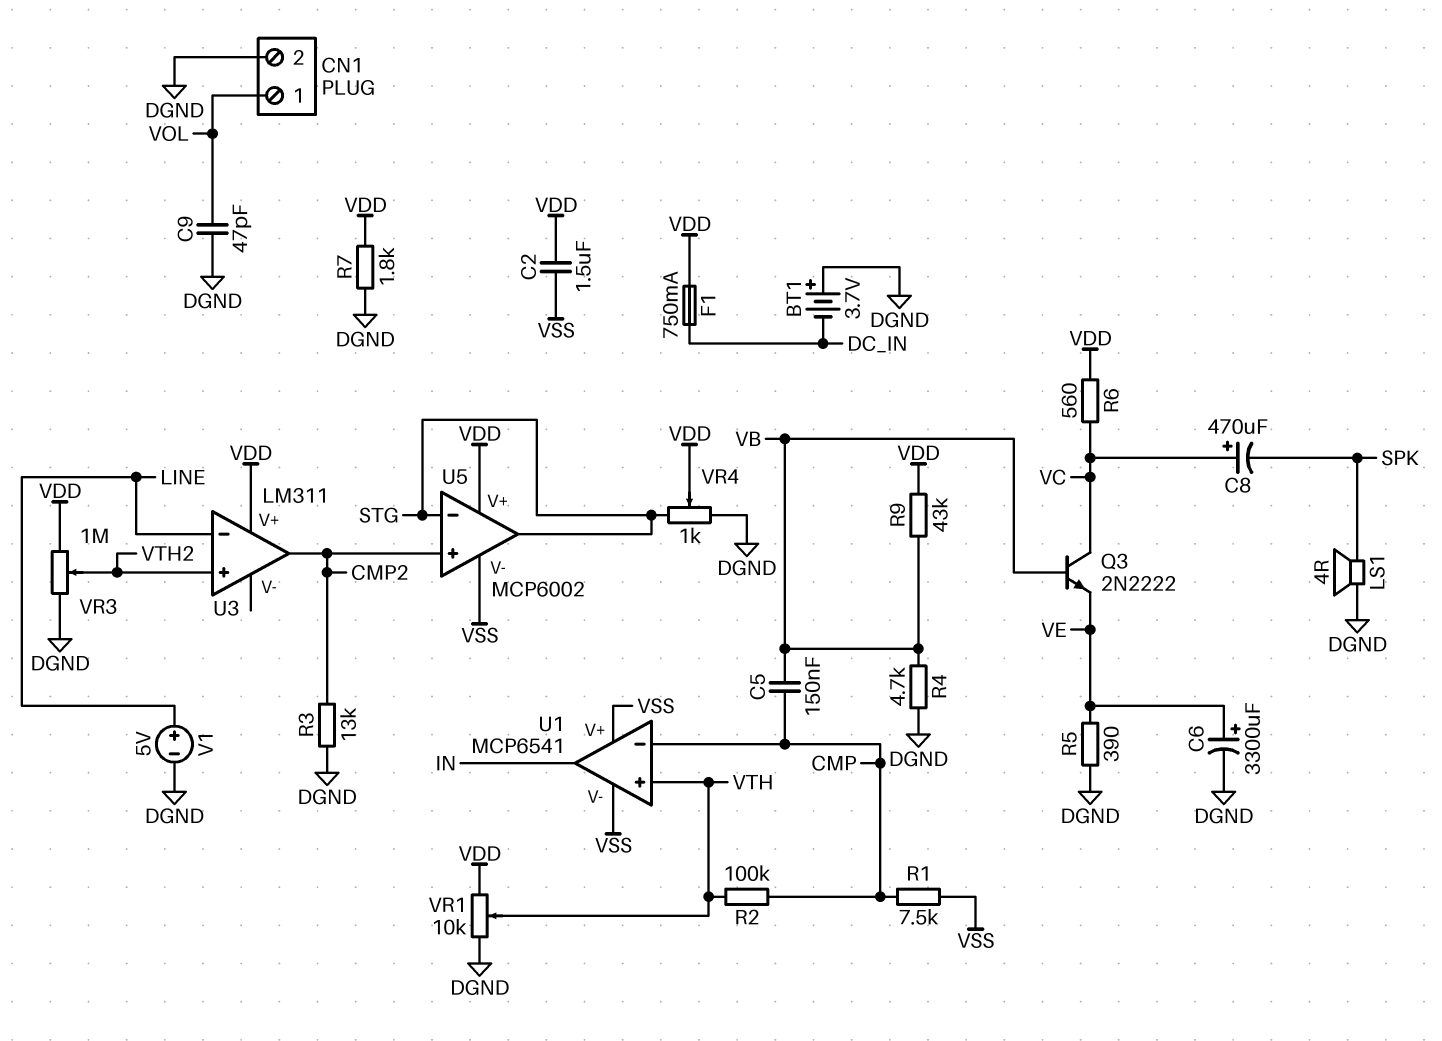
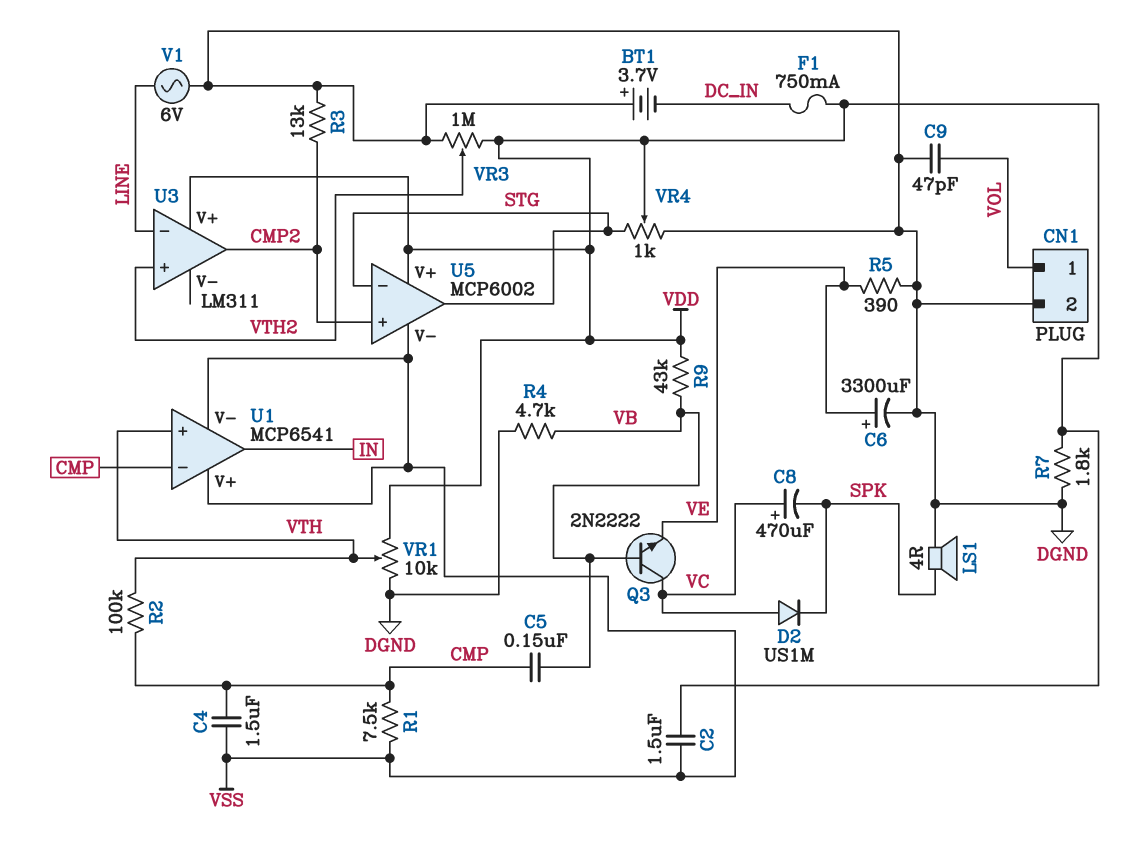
C4: none -> 1.5uF (CMP, VSS)
D2: none -> diode US1M (A VC, K SPK)
R6: 560 (VC, VDD) -> none
V1: 5V (plus LINE, minus DGND) -> AC 6V (DGND, LINE)

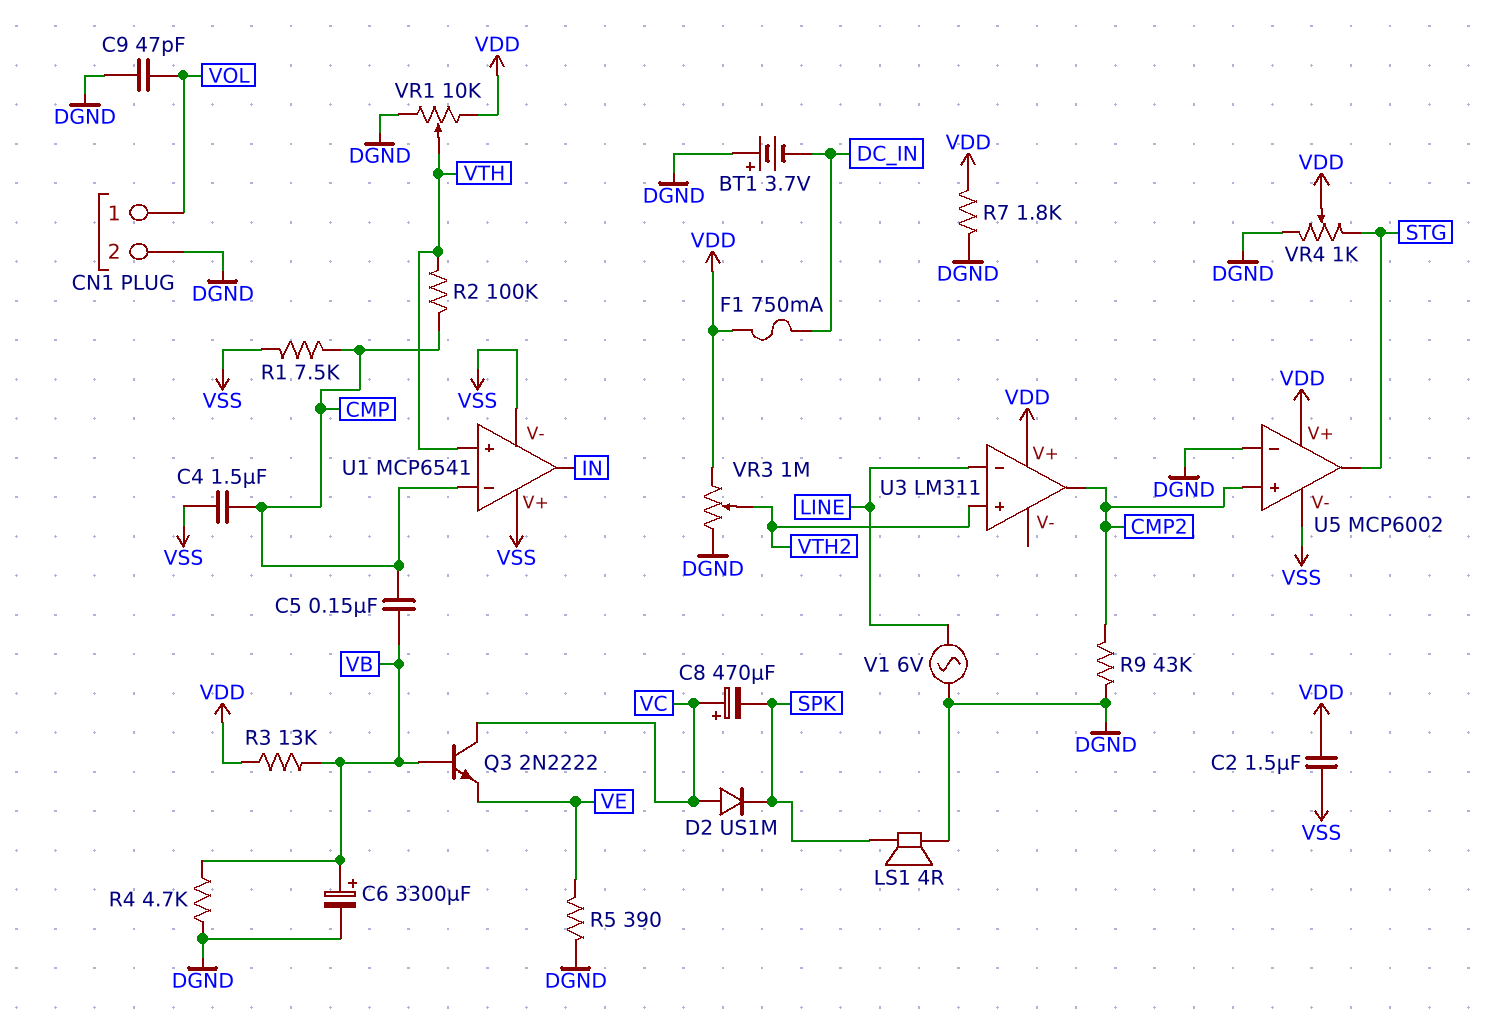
C6: 3300uF (plus VE, minus DGND) -> 3300uF (plus VB, minus DGND)
R3: 13k (CMP2, DGND) -> 13k (VB, VDD)
R9: 43k (VB, VDD) -> 43k (CMP2, DGND)
U5 pin in-: STG -> DGND

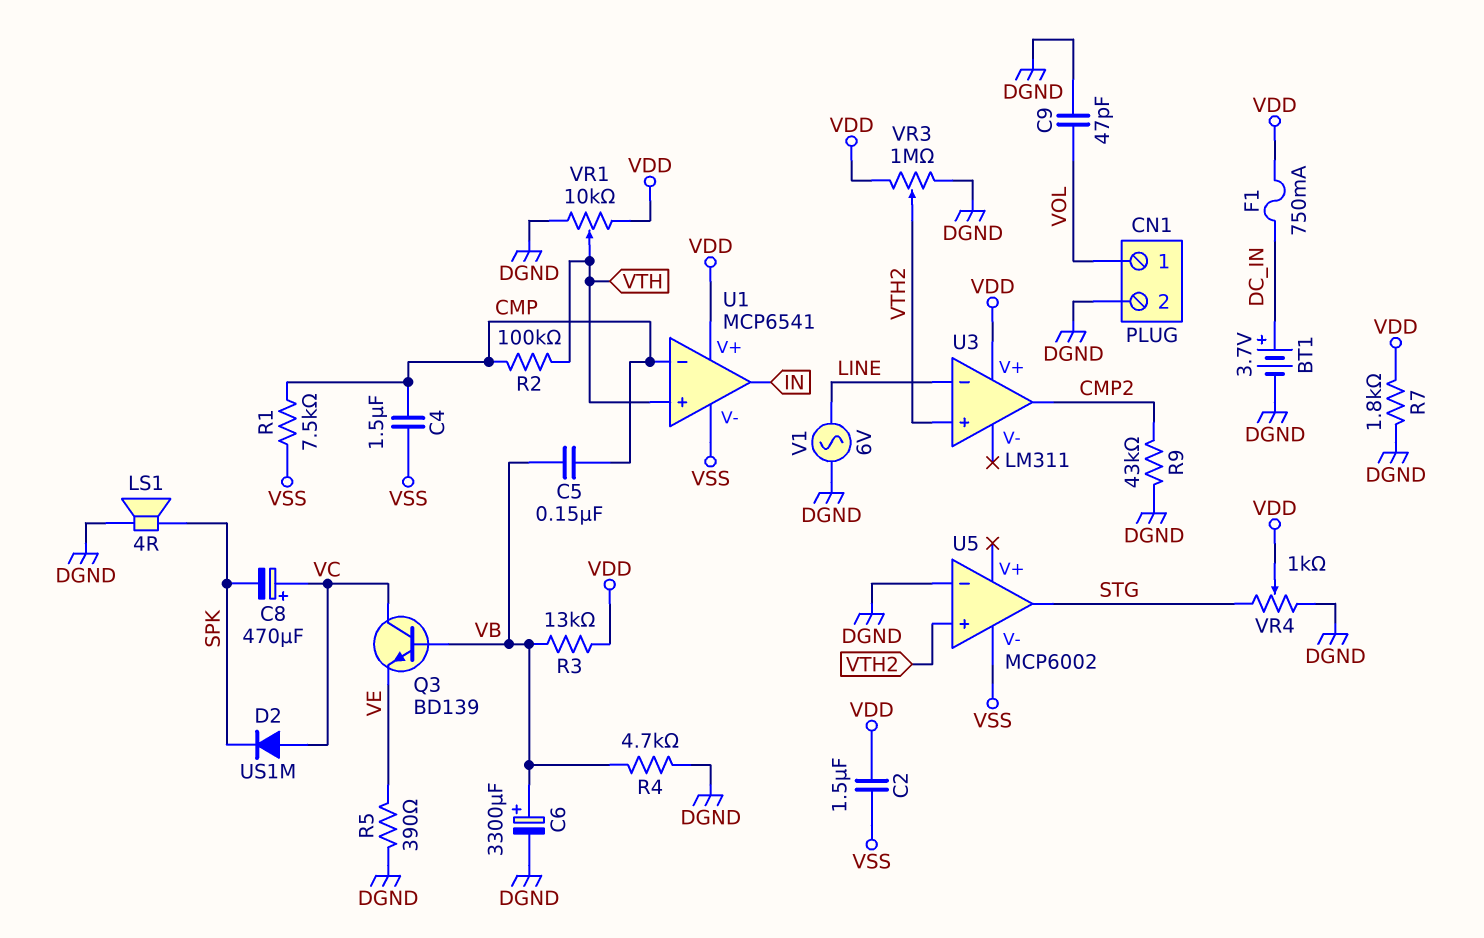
BT1: 3.7V (plus DGND, minus DC_IN) -> 3.7V (plus DC_IN, minus DGND)
Q3: NPN 2N2222 (B VB, C VC, E VE) -> NPN BD139 (B VB, C VC, E VE)
U1 pin V+: VSS -> VDD
U5 pin V+: VDD -> none
U5 pin in+: CMP2 -> VTH2

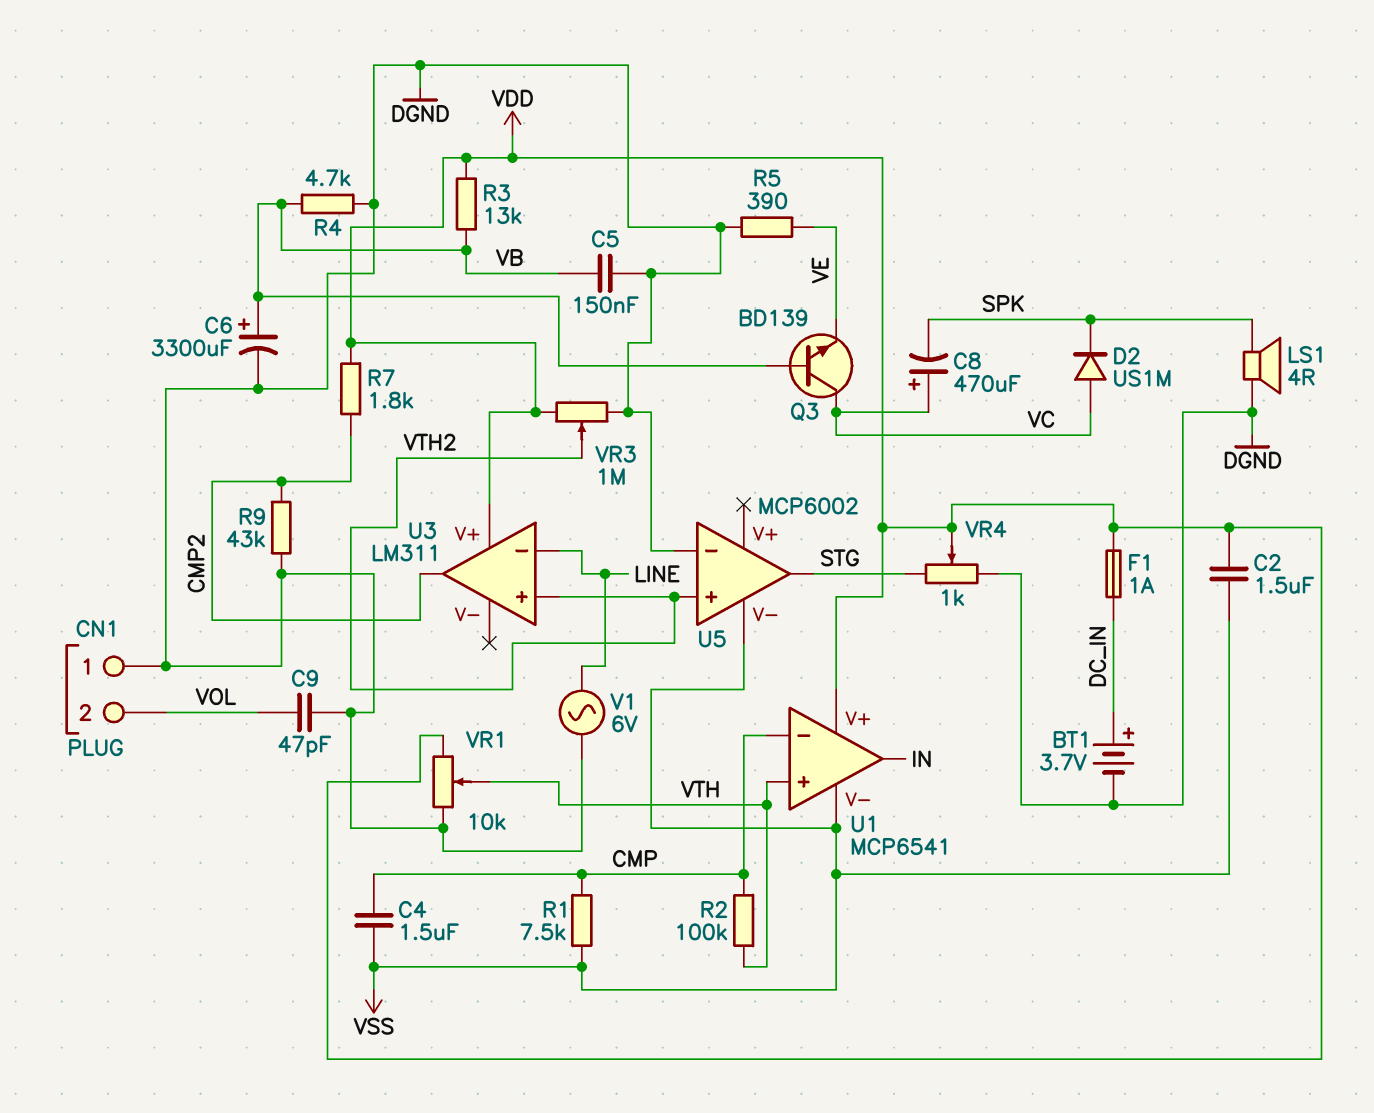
C5: 150nF (CMP, VB) -> 150nF (DGND, VB)
CN1 pin 1: VOL -> DGND
CN1 pin 2: DGND -> VOL
F1: 750mA (DC_IN, VDD) -> 1A (DC_IN, VDD)
R7: 1.8k (DGND, VDD) -> 1.8k (CMP2, VDD)

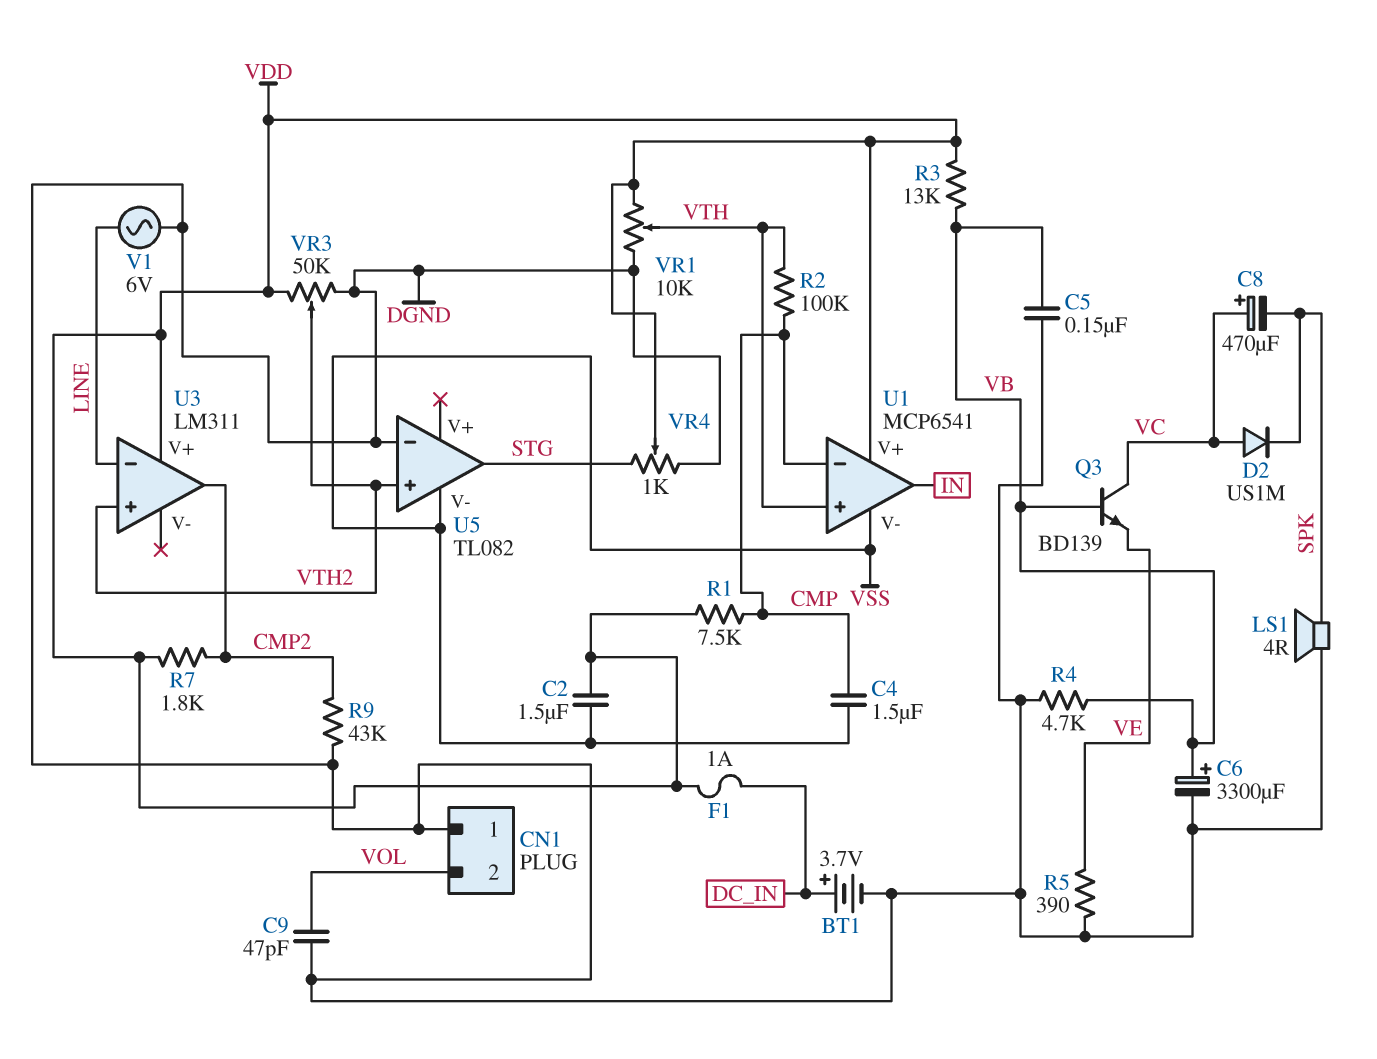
R1: 7.5k (CMP, VSS) -> 7.5k (CMP, VDD)
U5: MCP6002 -> TL082
VR3: 1M (DGND, VDD, wiper VTH2) -> 50k (DGND, VDD, wiper VTH2)

